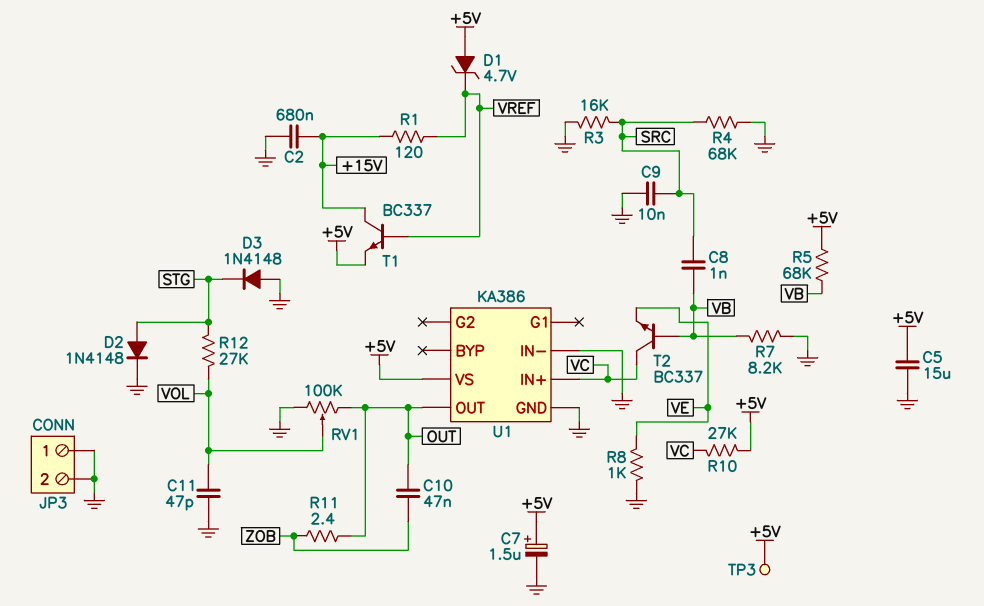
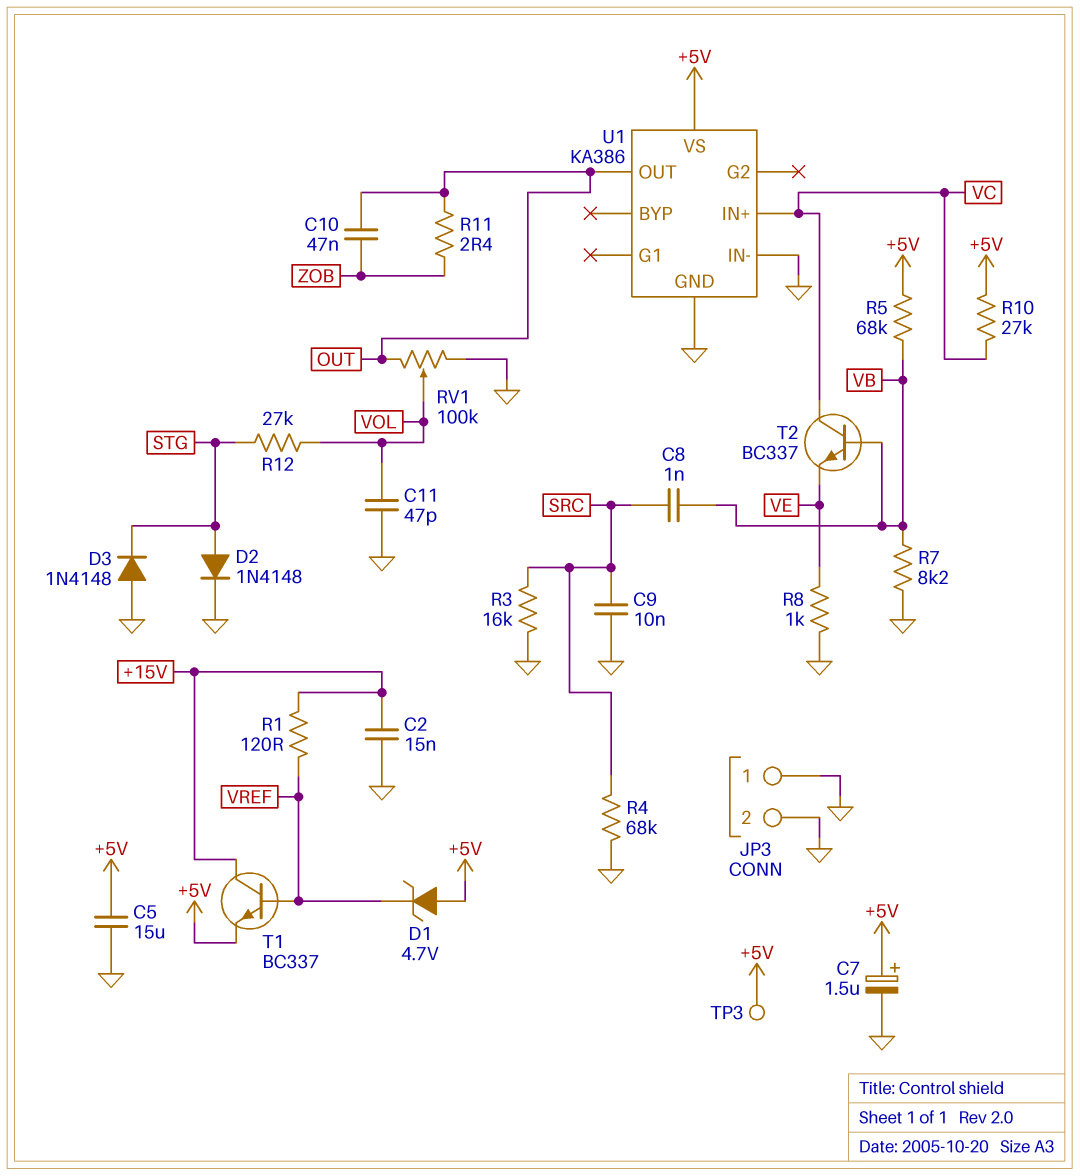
C2: 680nF (+15V, GND) -> 15nF (+15V, GND)

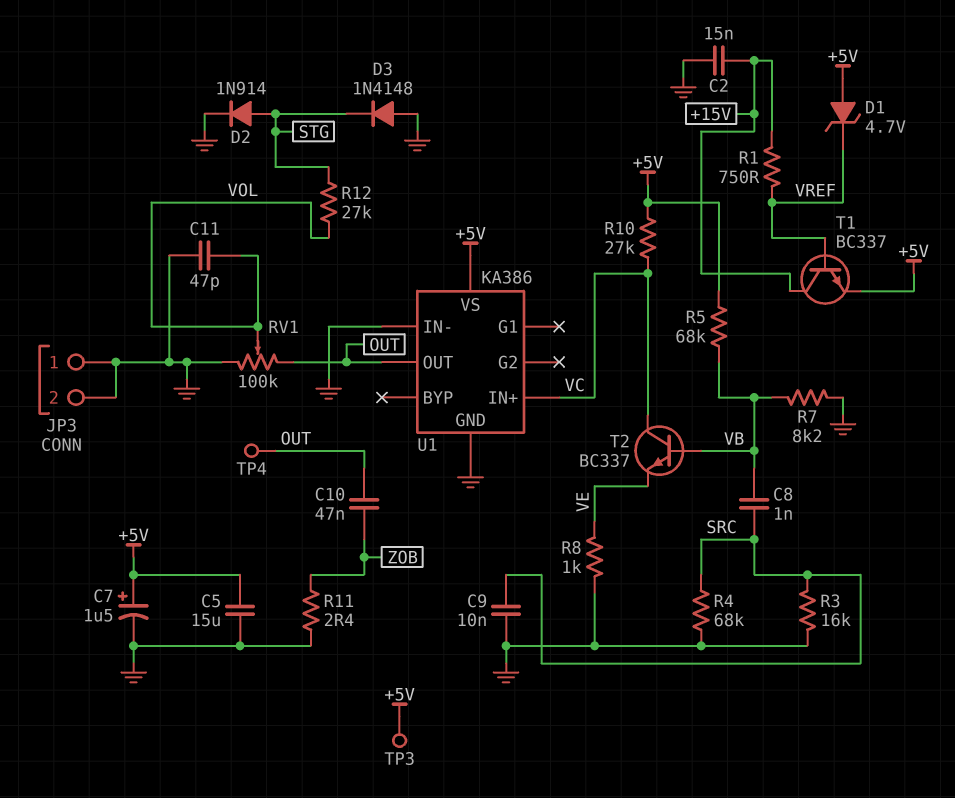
D2: diode 1N4148 (A STG, K GND) -> diode 1N914 (A STG, K GND)
R1: 120 (+15V, VREF) -> 750 (+15V, VREF)
R11: 2.4 (OUT, ZOB) -> 2.4 (GND, ZOB)
TP4: none -> test point (OUT)

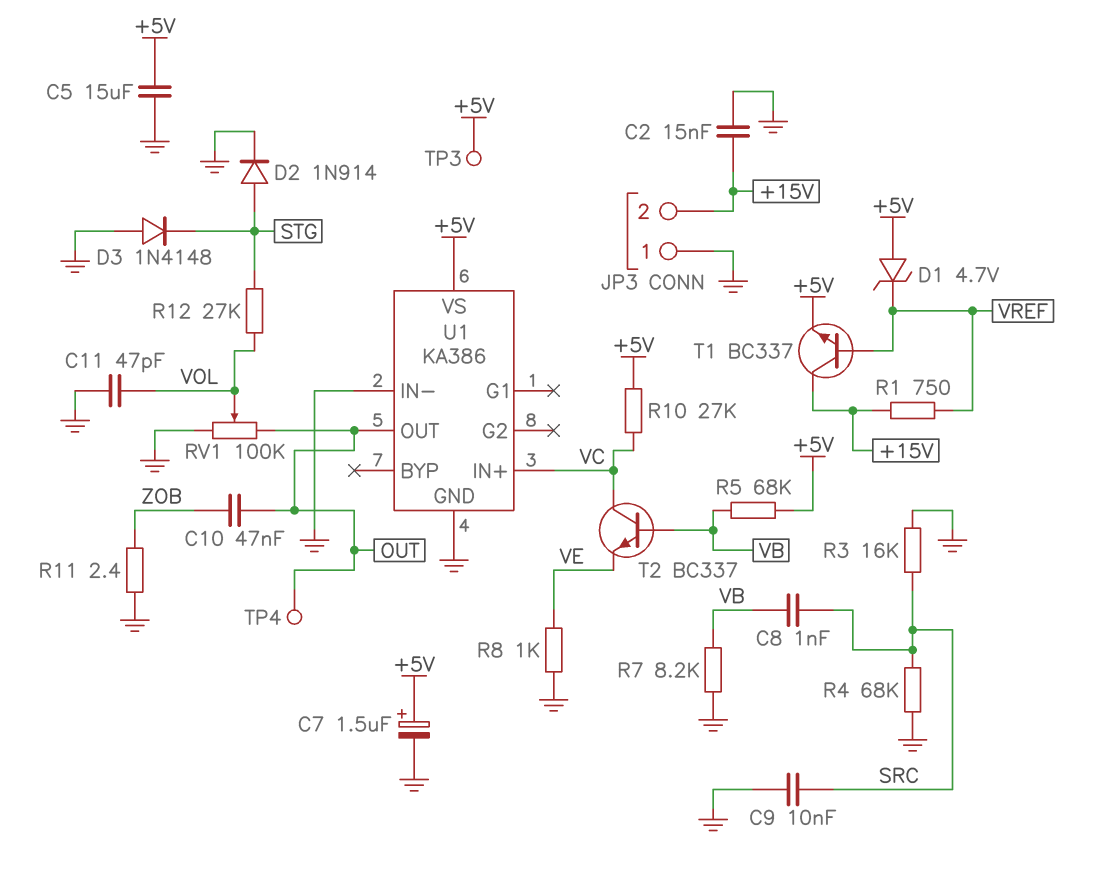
JP3 pin 2: GND -> +15V

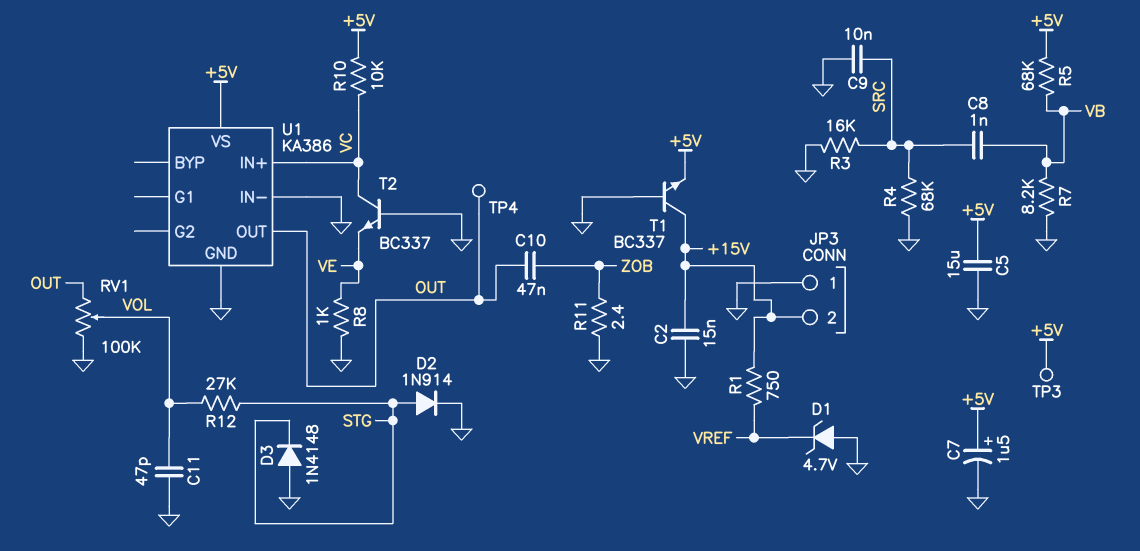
D1: zener 4.7V (A +5V, K VREF) -> zener 4.7V (A GND, K VREF)
R10: 27k (+5V, VC) -> 10k (+5V, VC)
T1: NPN BC337 (B VREF, C +15V, E +5V) -> NPN BC337 (B GND, C +15V, E +5V)
T2: NPN BC337 (B VB, C VC, E VE) -> NPN BC337 (B GND, C VC, E VE)

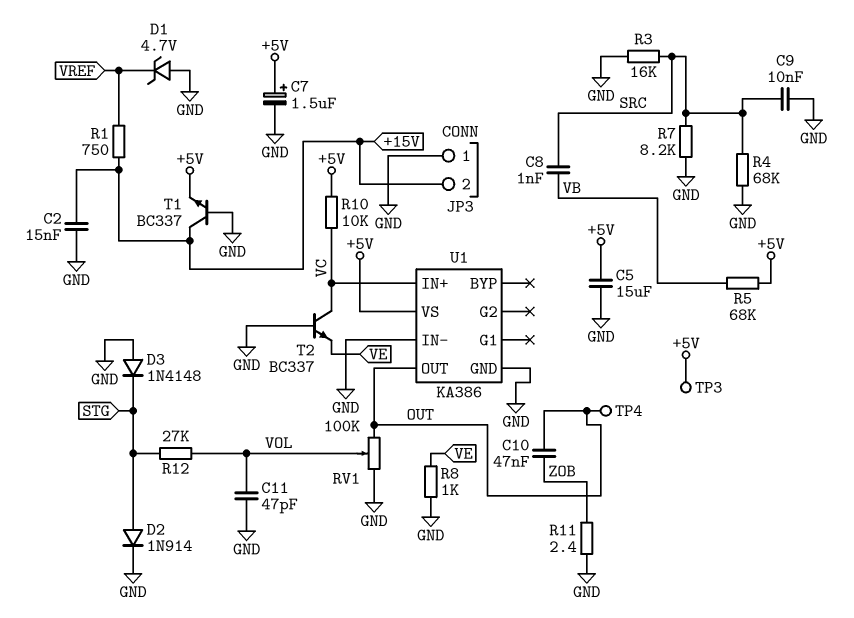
R7: 8.2k (GND, VB) -> 8.2k (GND, SRC)

